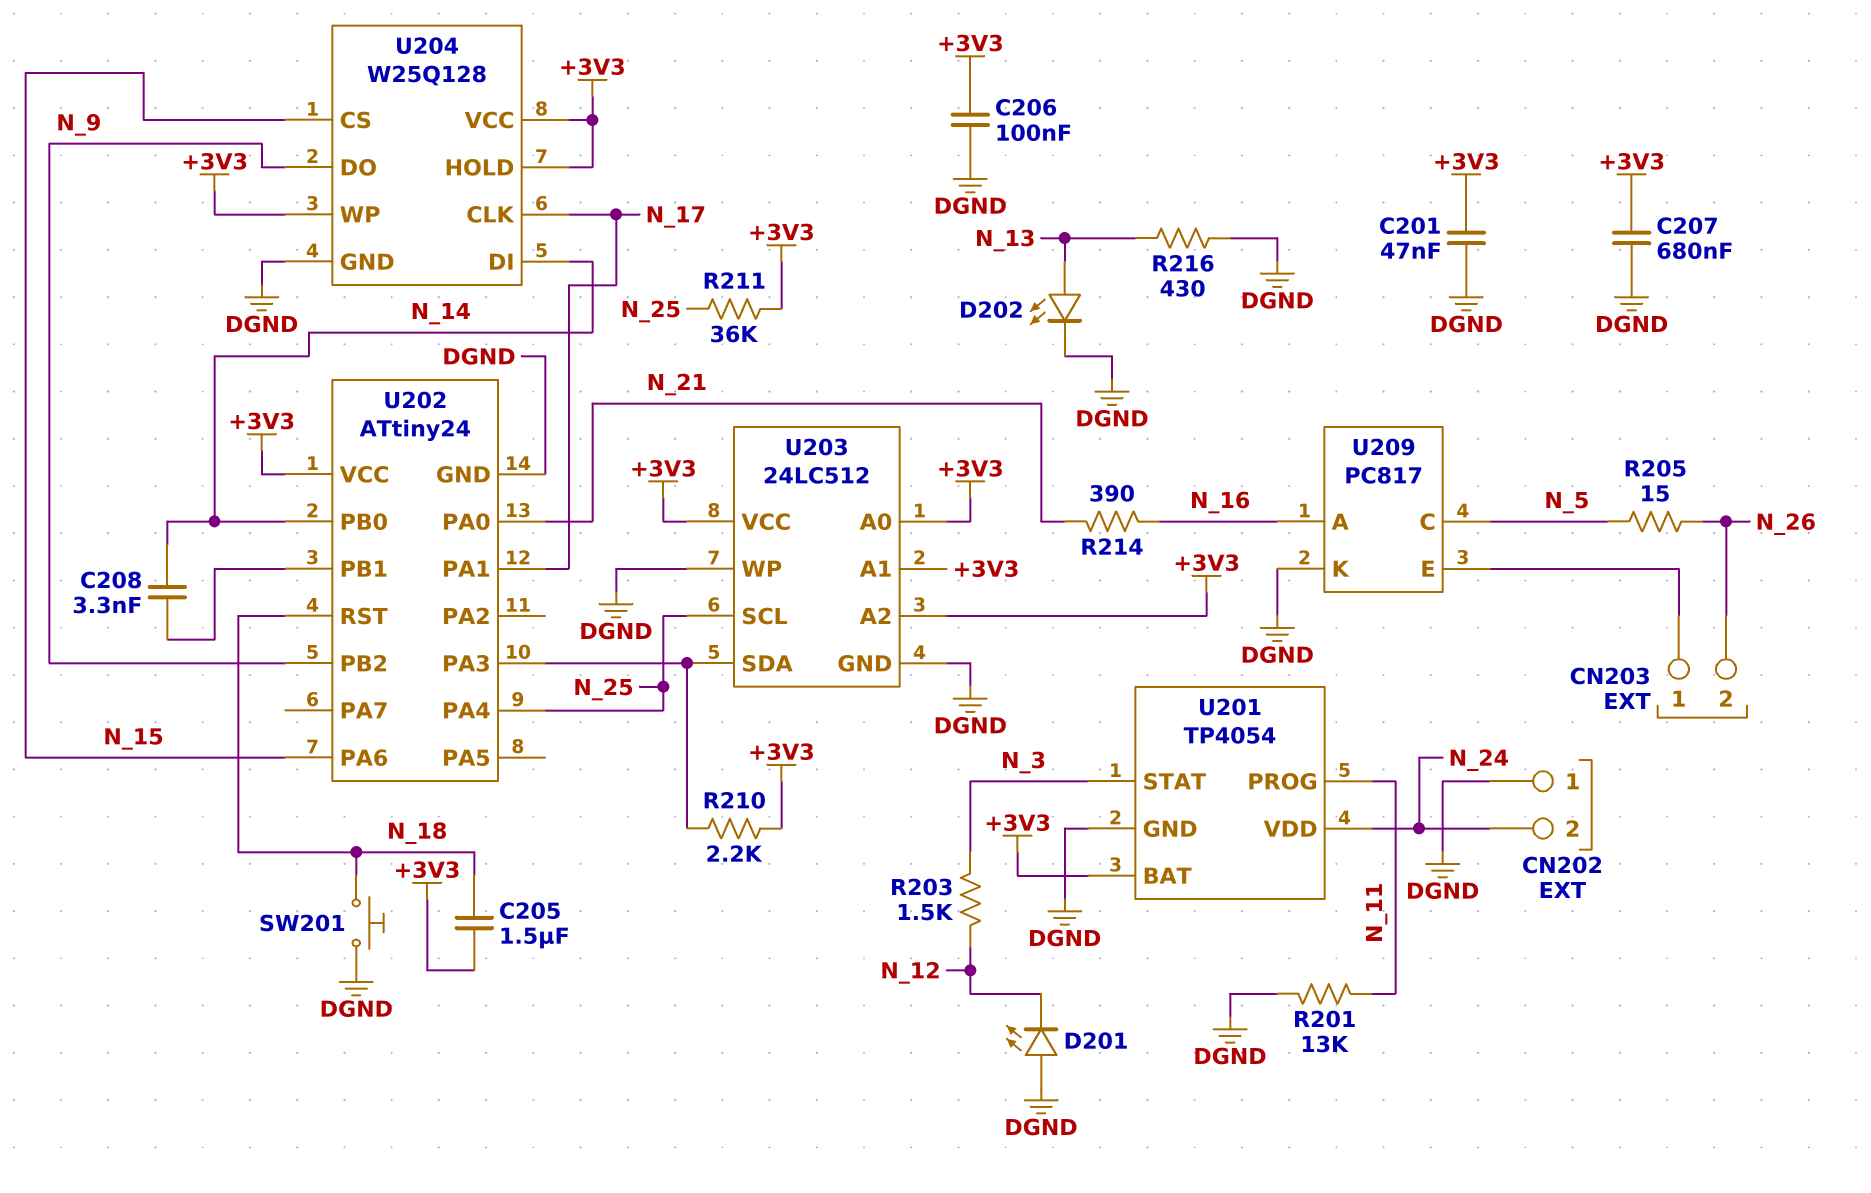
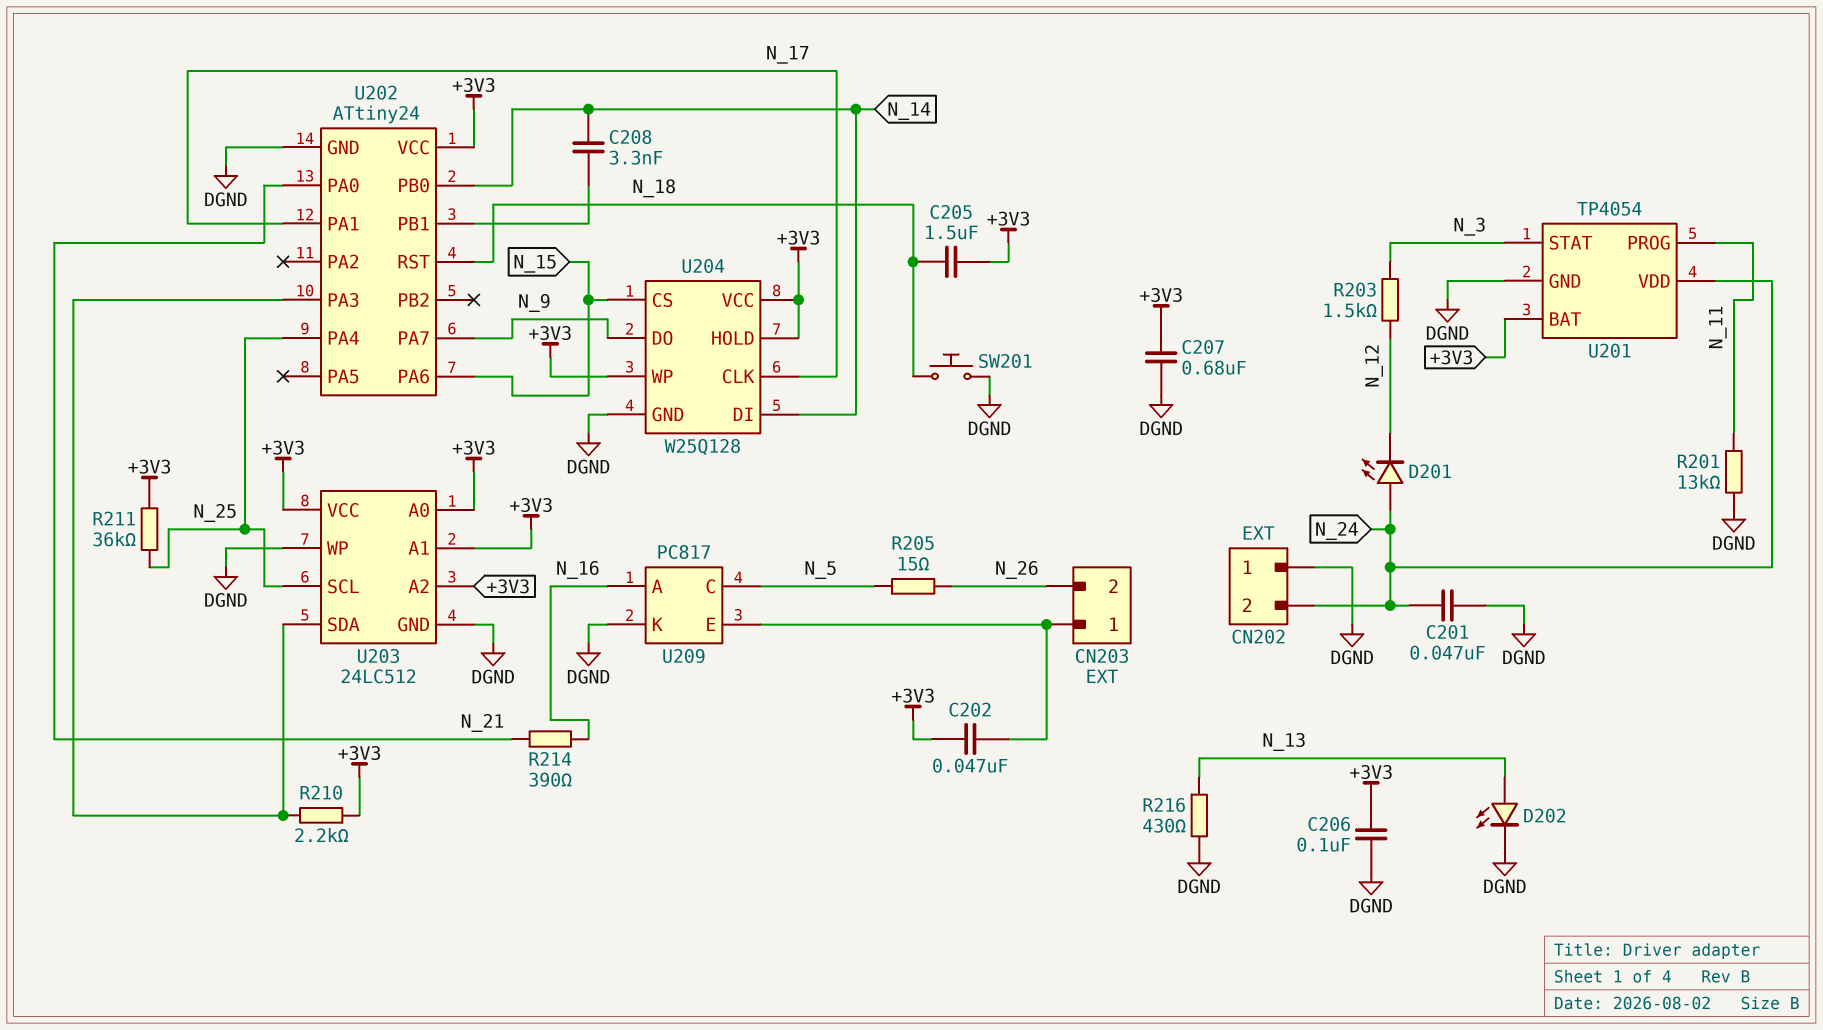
C201: 47nF (+3V3, DGND) -> 47nF (DGND, N_24)
C202: none -> 47nF (+3V3, CN203/1)
D201: LED (A DGND, K N_12) -> LED (A N_24, K N_12)
U202 pin PA7: none -> N_9
U202 pin PB2: N_9 -> none

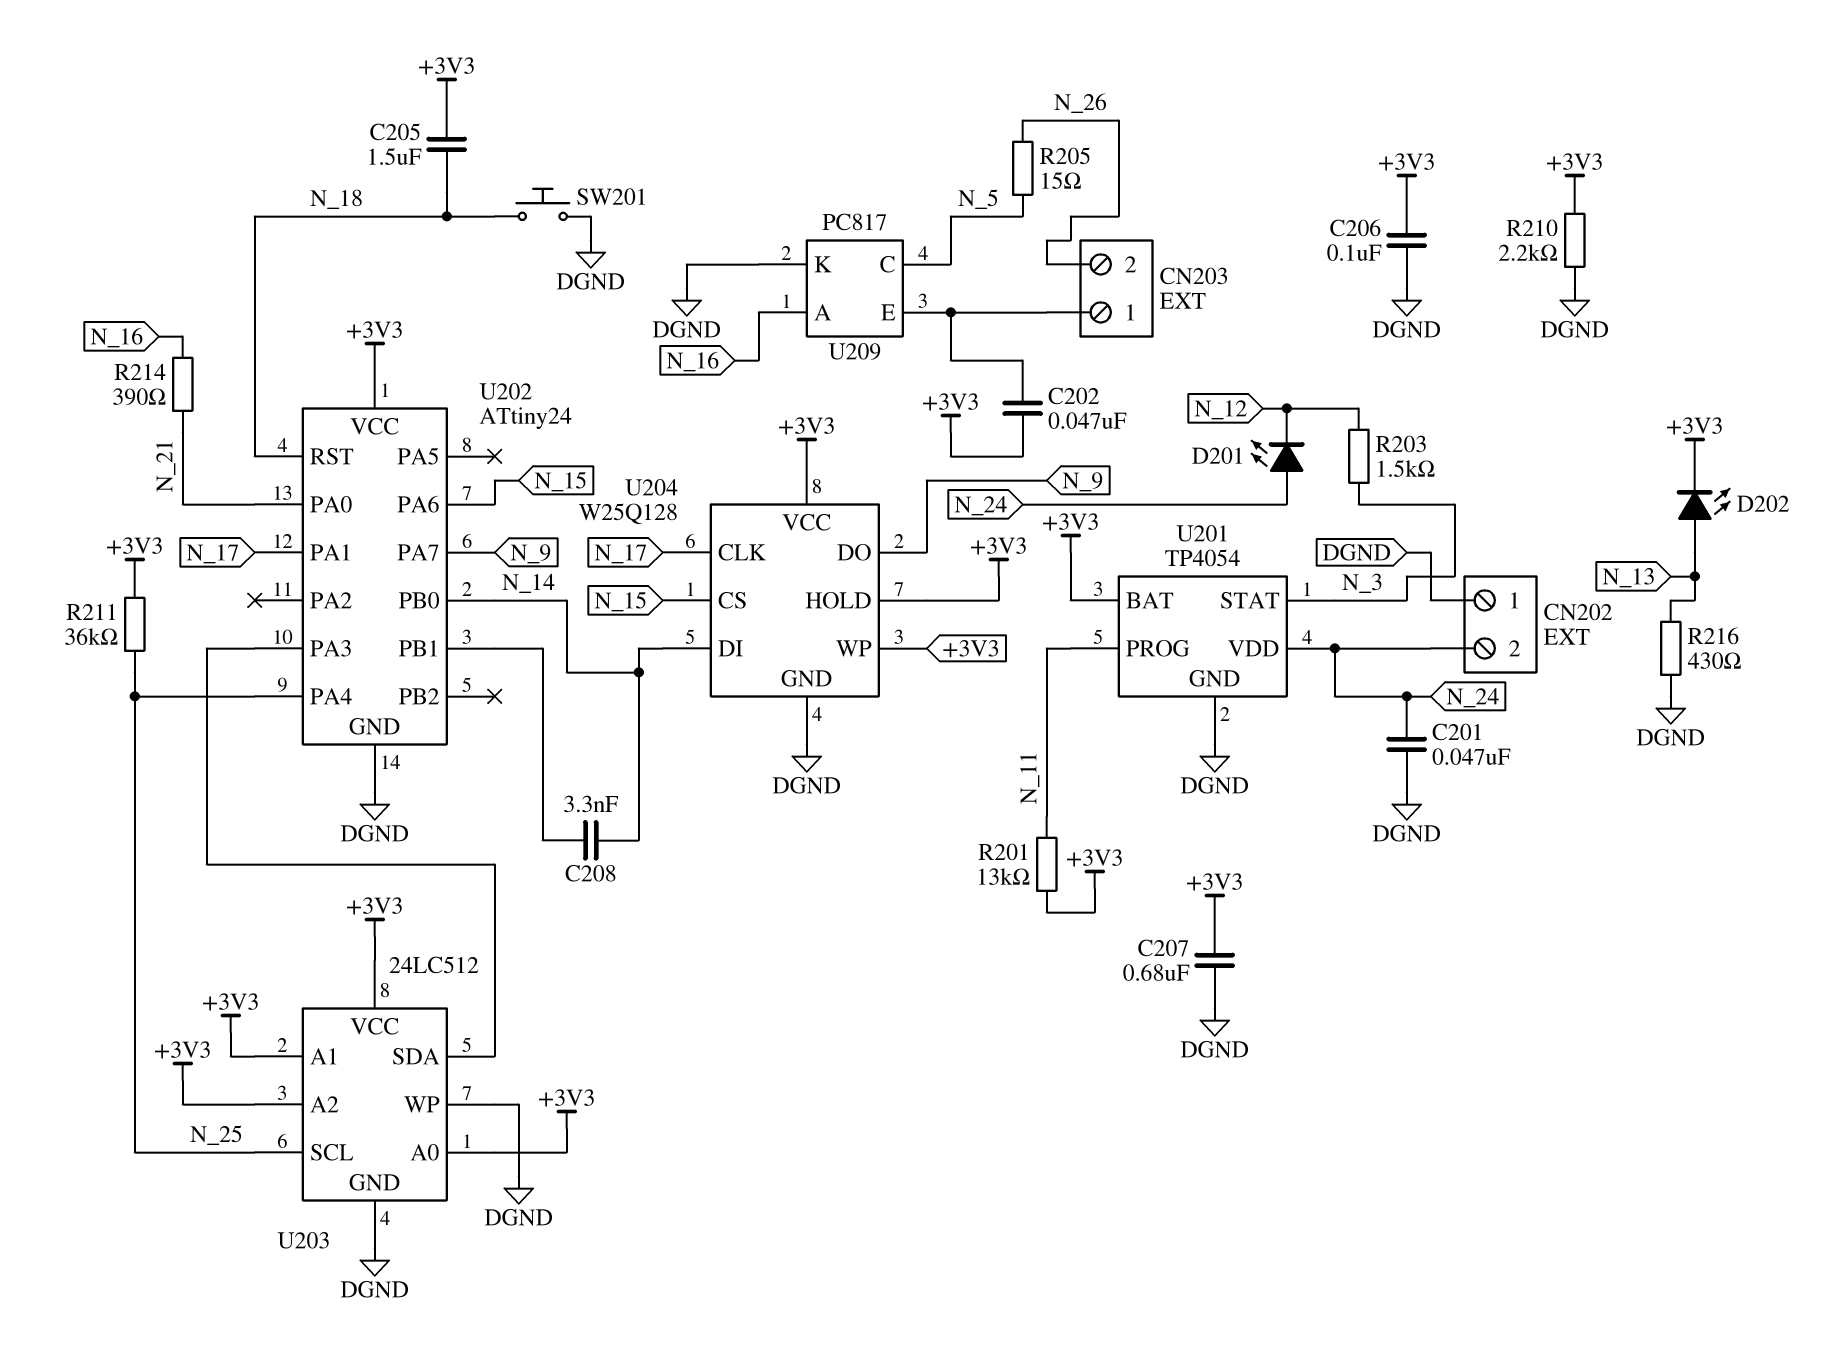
D202: LED (A N_13, K DGND) -> LED (A N_13, K +3V3)
R201: 13k (DGND, N_11) -> 13k (+3V3, N_11)
R210: 2.2k (+3V3, U202/PA3) -> 2.2k (+3V3, DGND)

